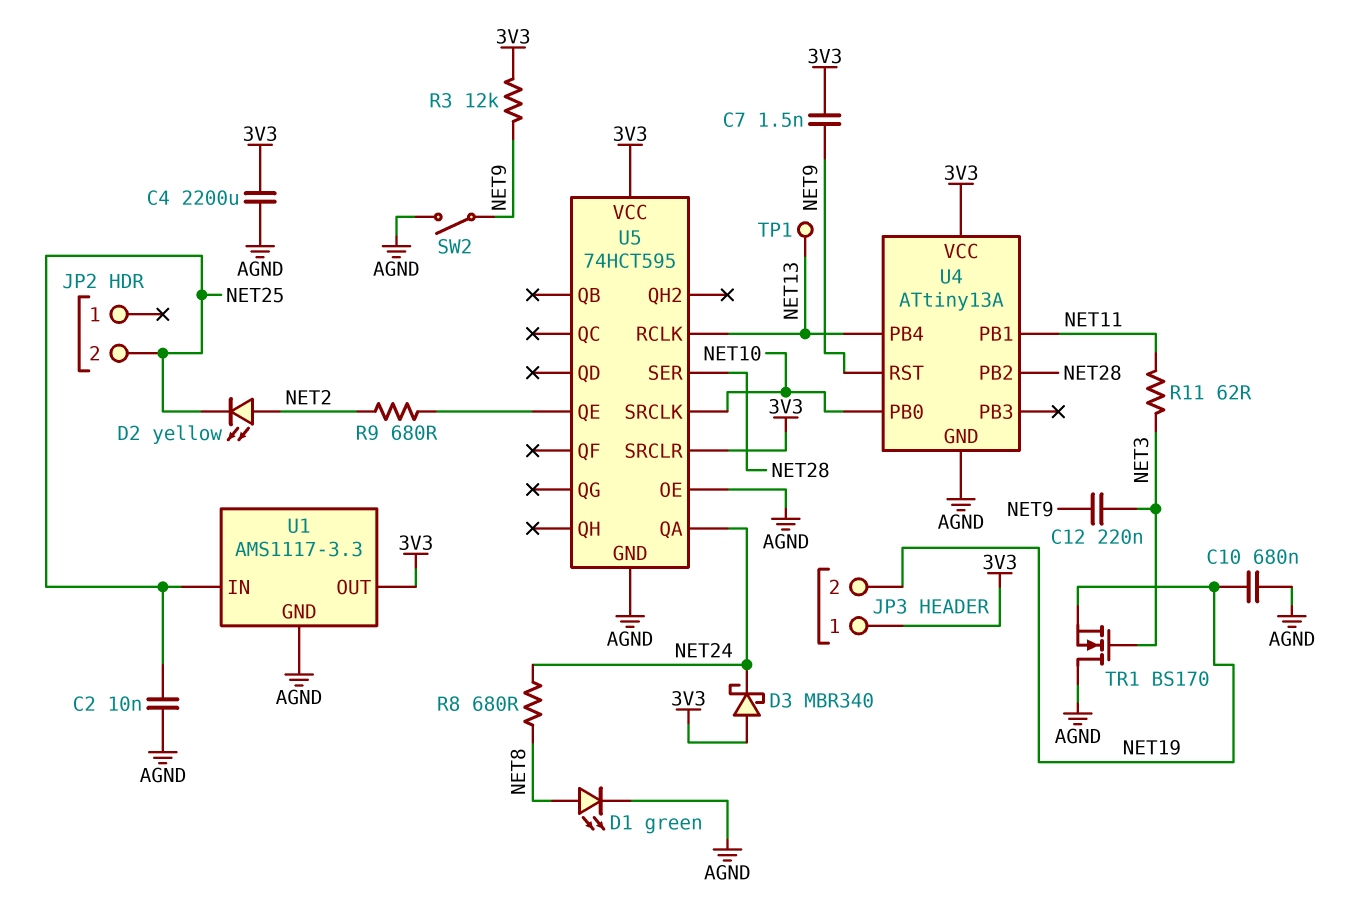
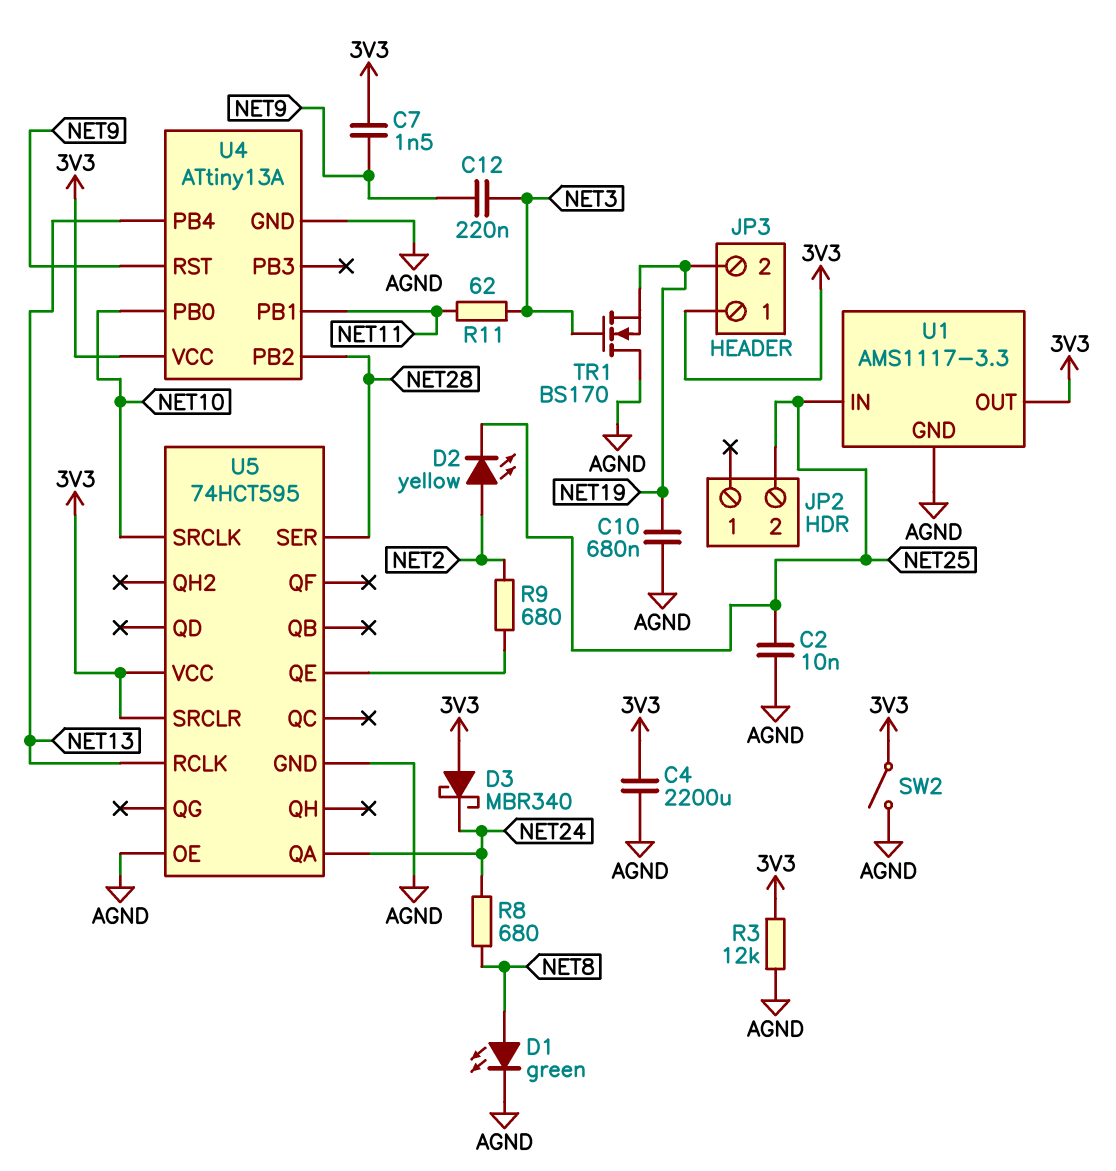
R3: 12k (3V3, NET9) -> 12k (3V3, AGND)
SW2: switch (AGND, NET9) -> switch (3V3, AGND)
TP1: test point (NET13) -> none

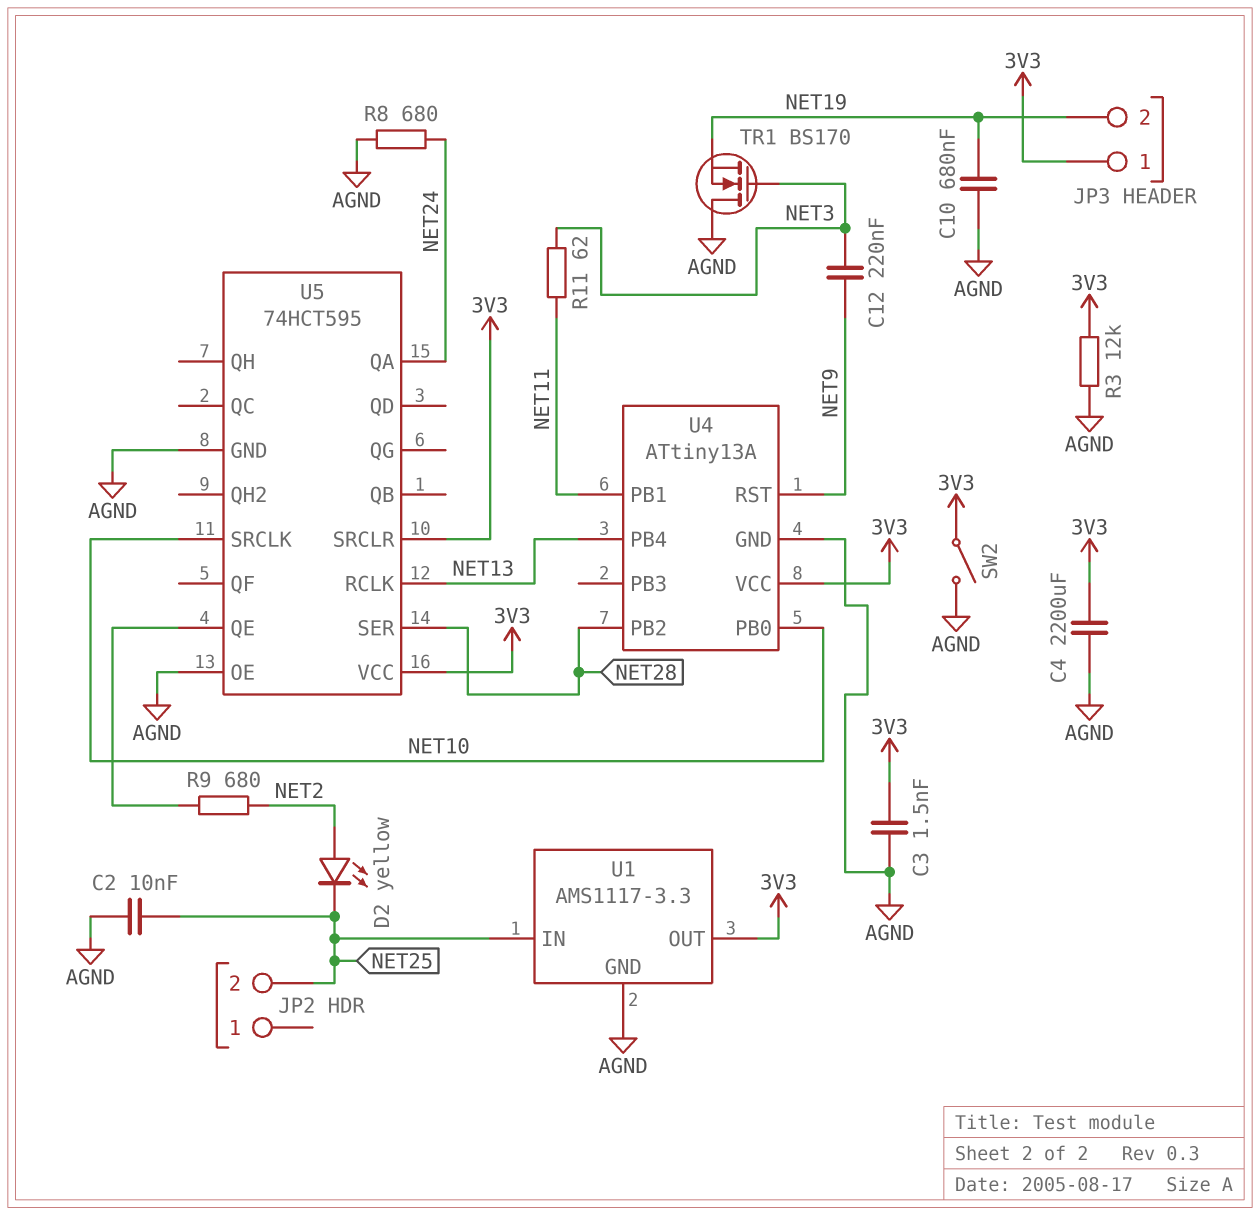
C3: none -> 1.5nF (3V3, AGND)
C7: 1.5nF (3V3, NET9) -> none
D1: LED green (A NET8, K AGND) -> none
D3: schottky MBR340 (A 3V3, K NET24) -> none
R8: 680 (NET8, NET24) -> 680 (AGND, NET24)

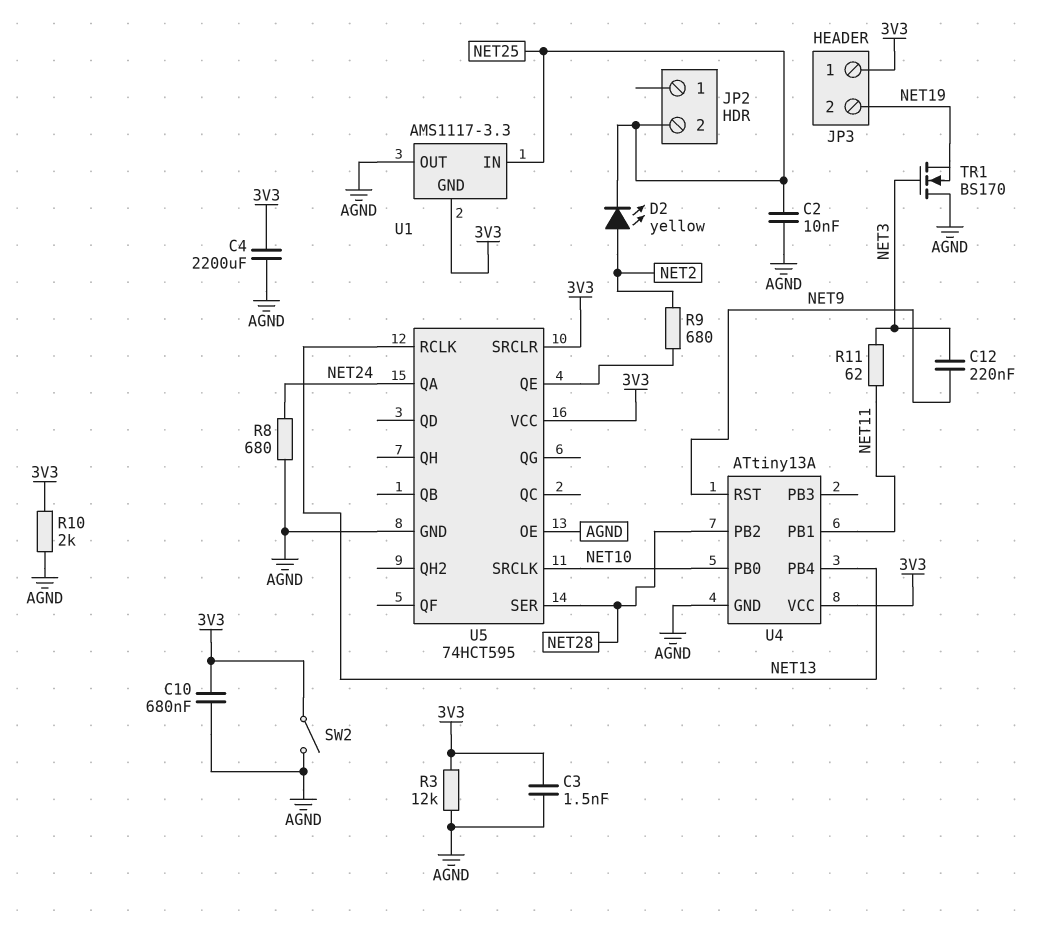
C10: 680nF (AGND, NET19) -> 680nF (3V3, AGND)
R10: none -> 2k (3V3, AGND)
U1 pin GND: AGND -> 3V3
U1 pin OUT: 3V3 -> AGND

